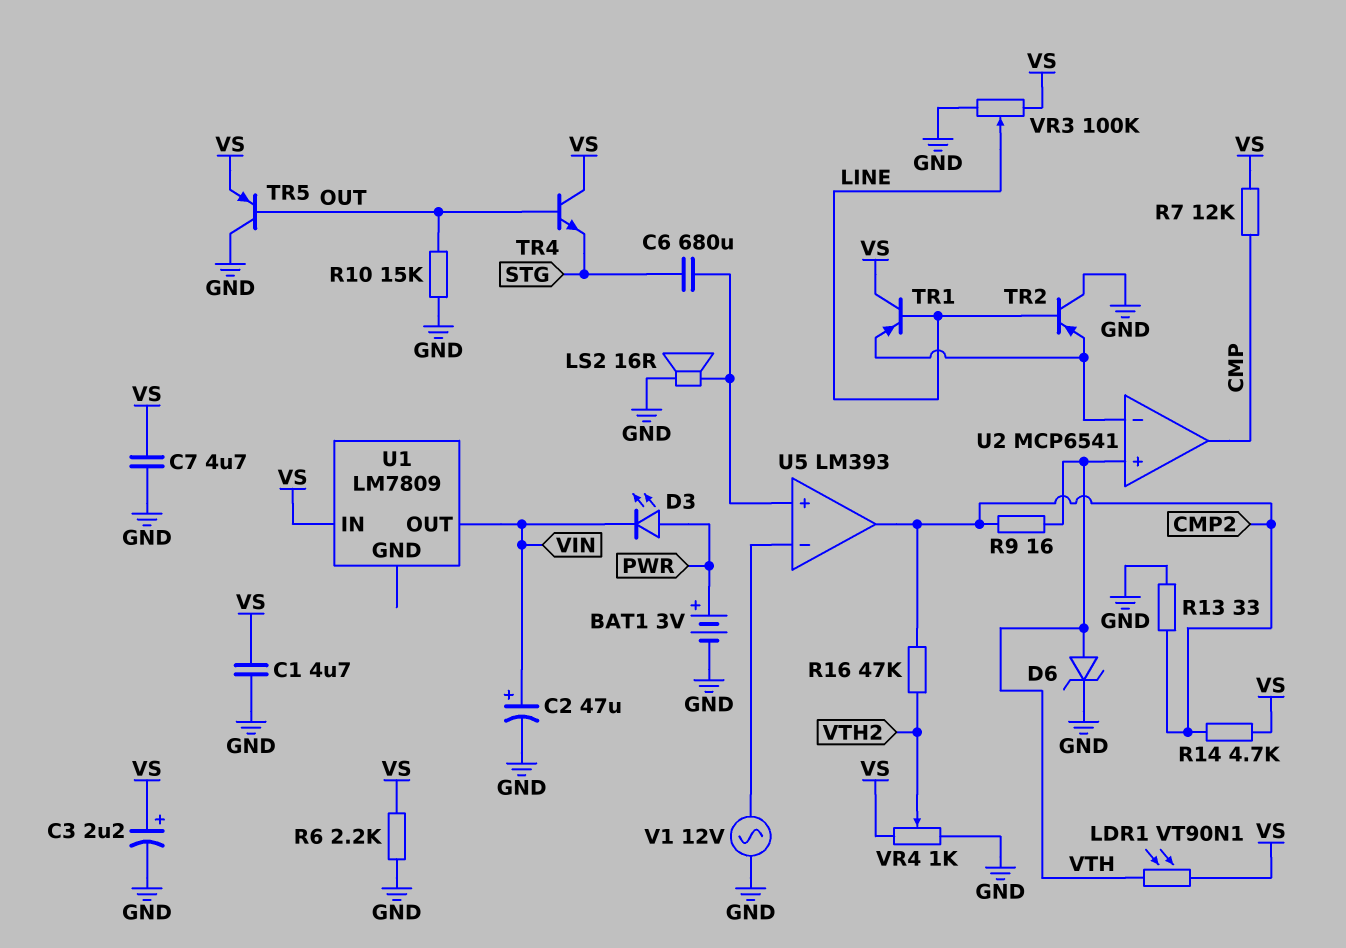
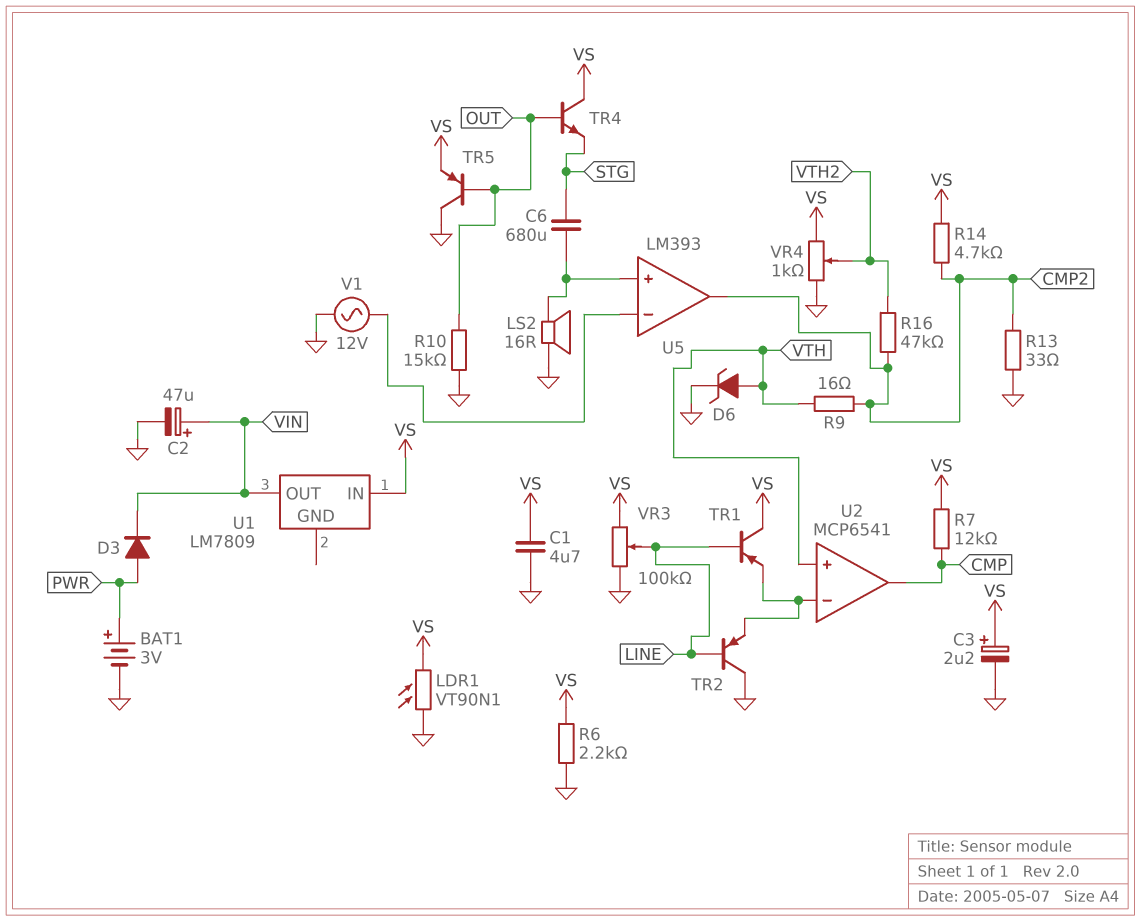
C7: 4.7uF (GND, VS) -> none
D3: LED (A PWR, K VIN) -> diode (A PWR, K VIN)
LDR1: VT90N1 (VS, VTH) -> VT90N1 (GND, VS)

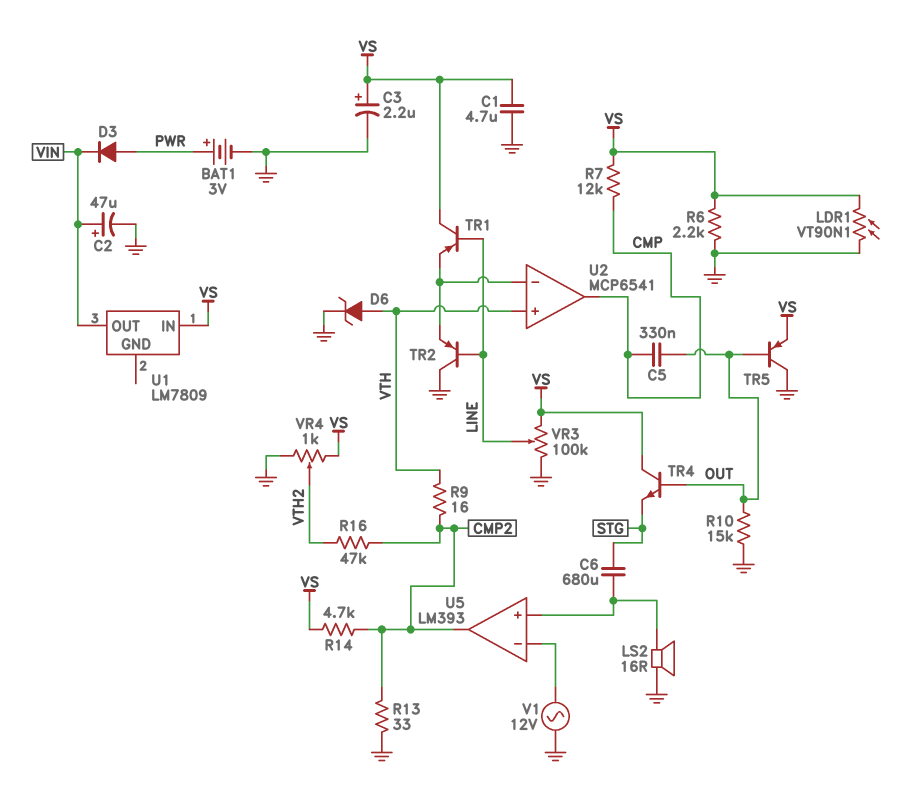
C5: none -> 330nF (CMP, OUT)

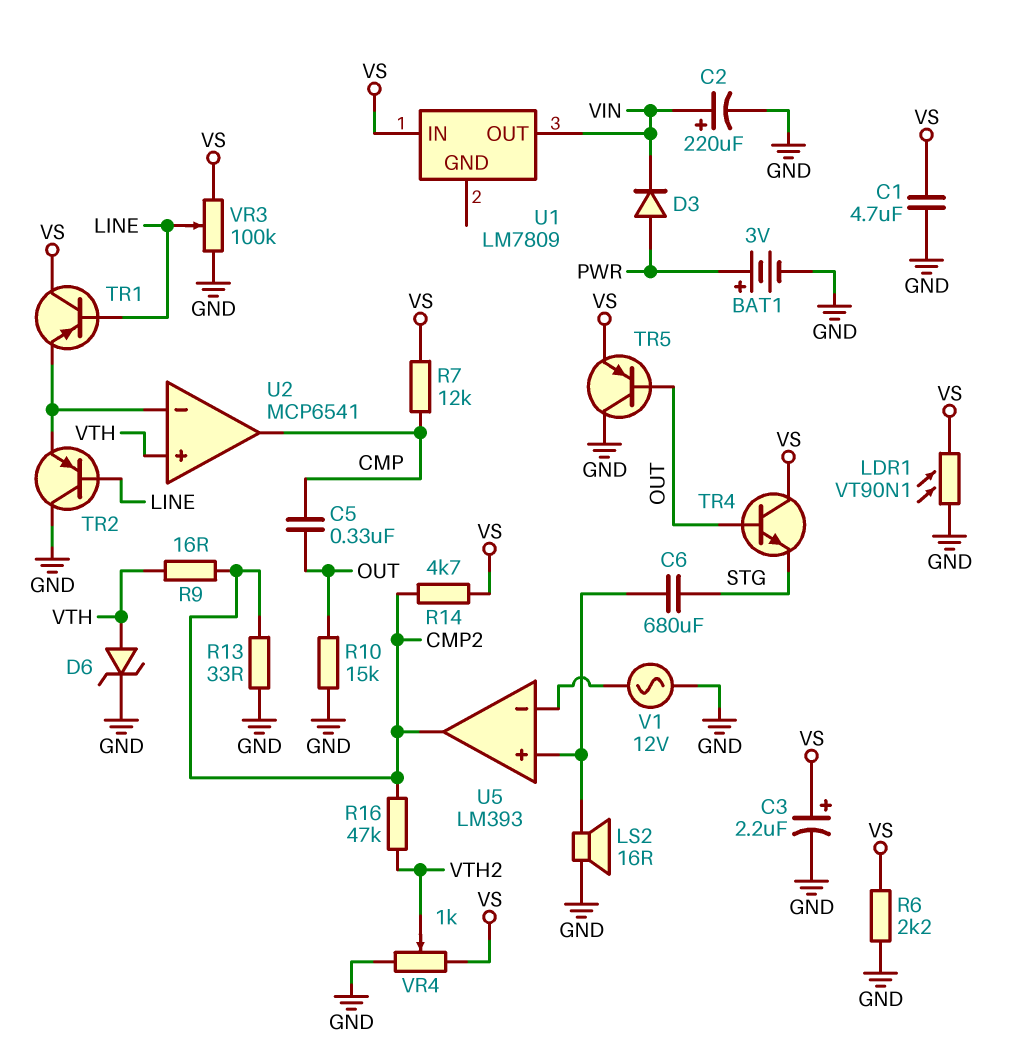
C2: 47uF (plus VIN, minus GND) -> 220uF (plus VIN, minus GND)

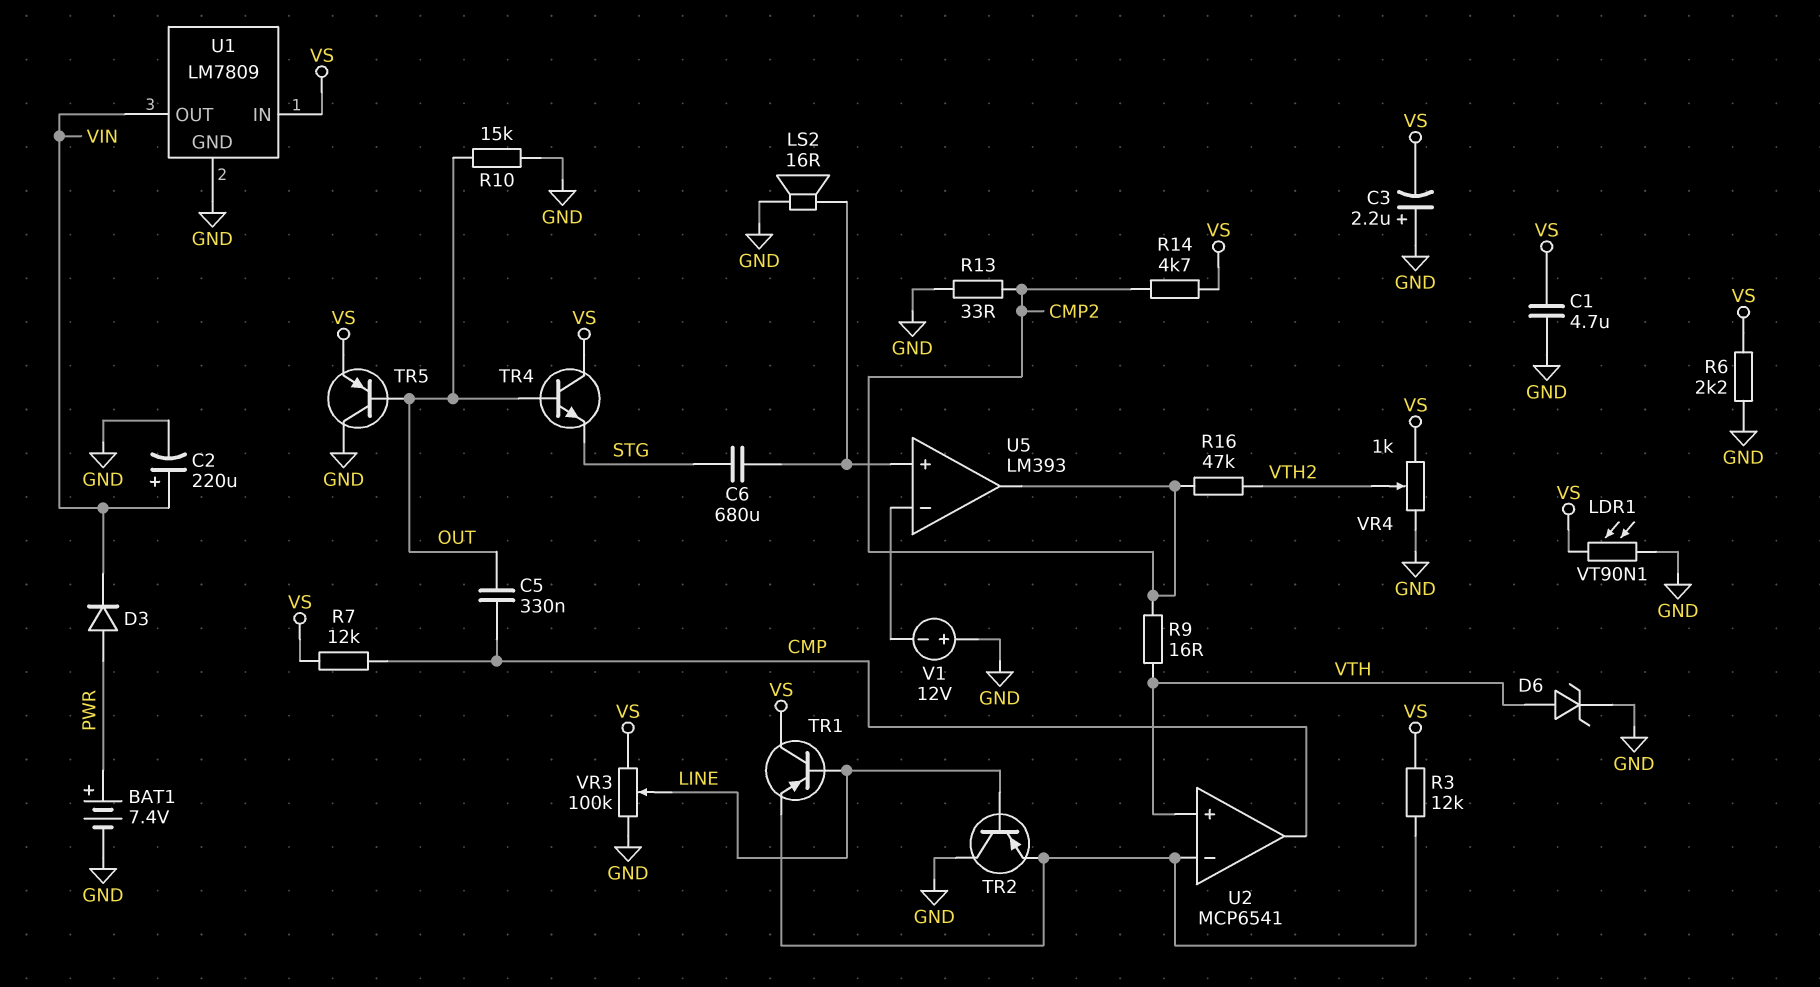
BAT1: 3V (plus PWR, minus GND) -> 7.4V (plus PWR, minus GND)
C3: 2.2uF (plus VS, minus GND) -> 2.2uF (plus GND, minus VS)
R3: none -> 12k (U2/in-, VS)
U1 pin GND: none -> GND
V1: AC 12V (GND, U5/in-) -> 12V (plus GND, minus U5/in-)

